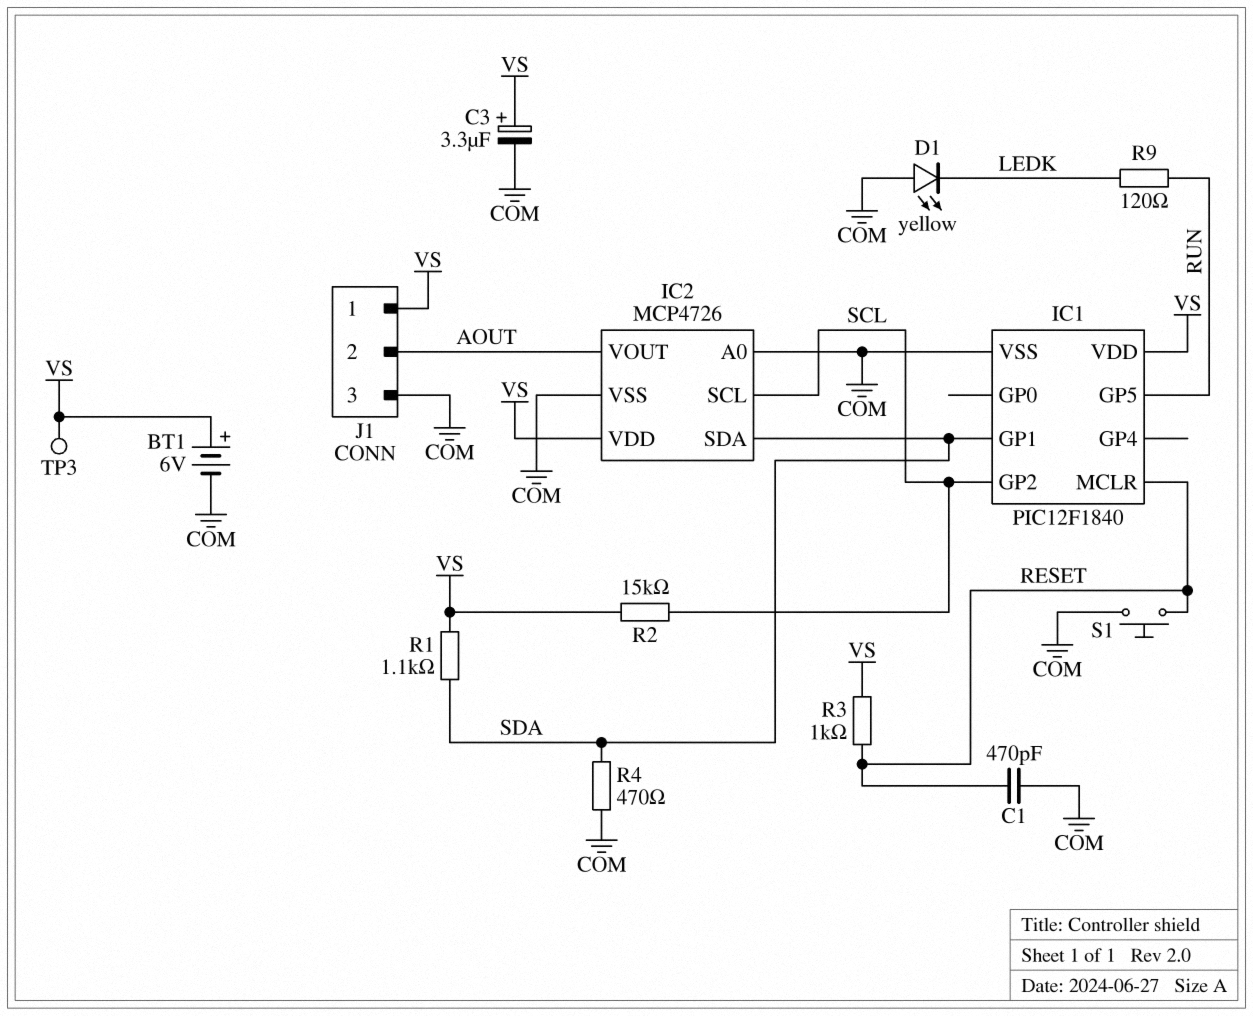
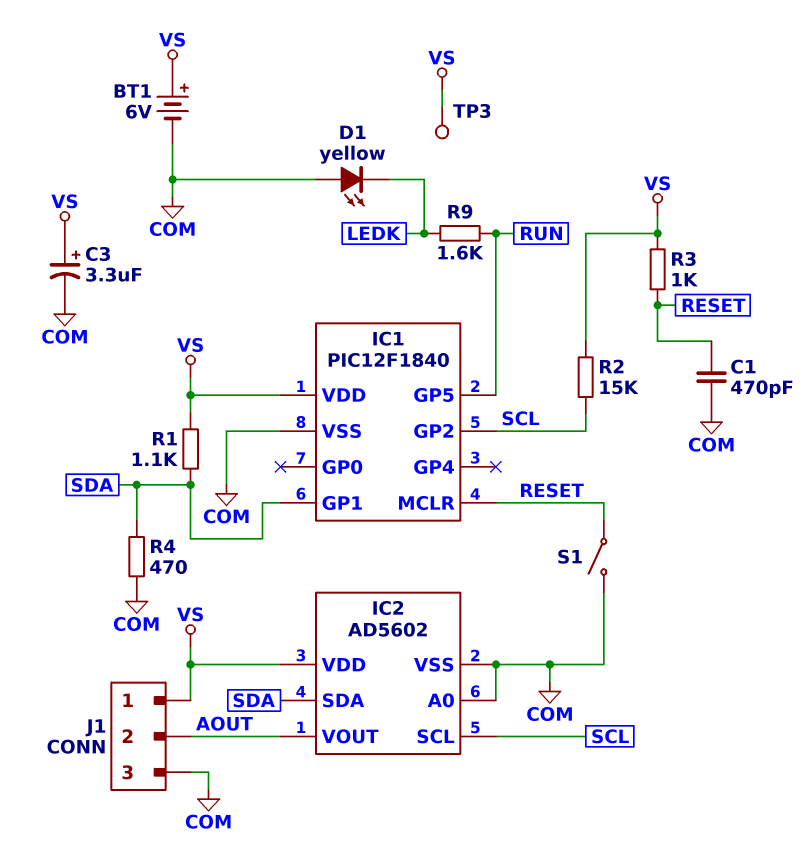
IC2: MCP4726 -> AD5602
R9: 120 (LEDK, RUN) -> 1.6k (LEDK, RUN)
S1: button (COM, RESET) -> switch (COM, RESET)

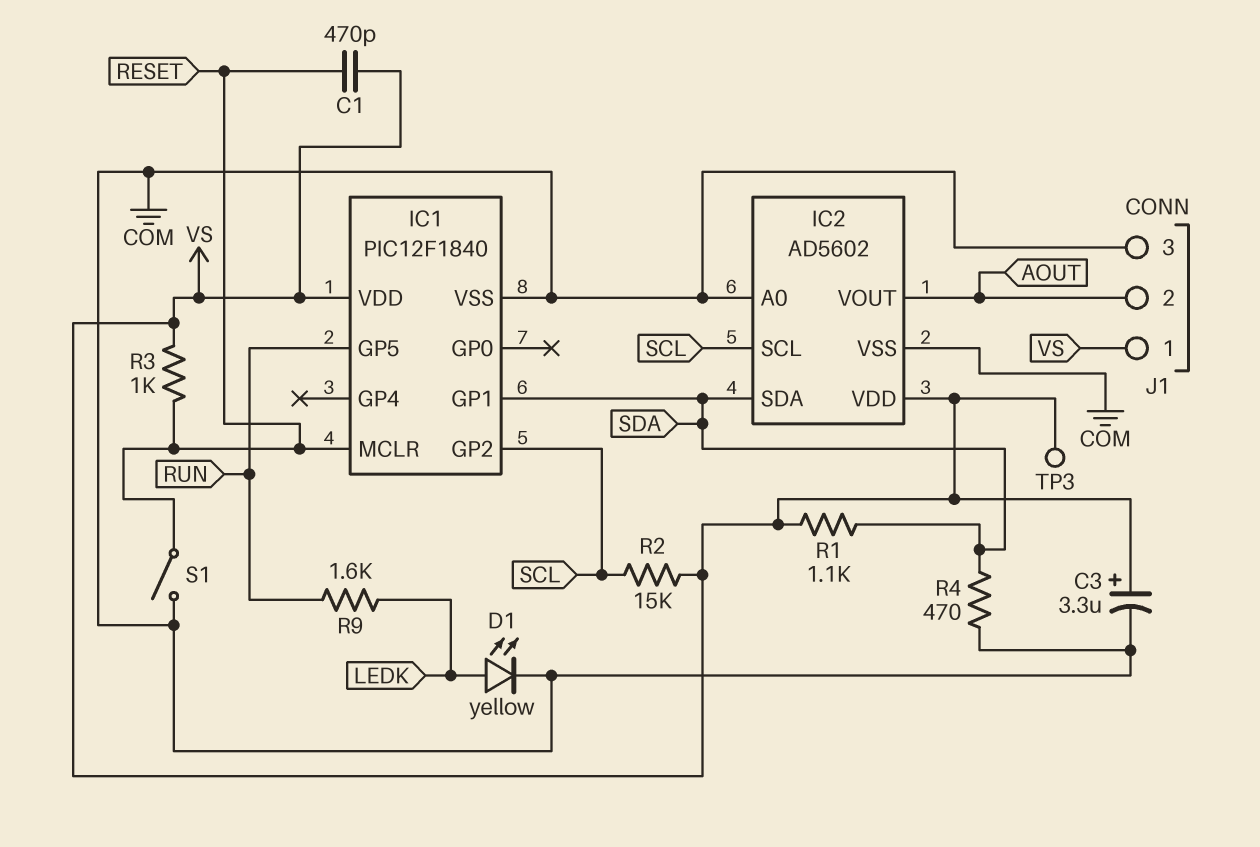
BT1: 6V (plus VS, minus COM) -> none
C1: 470pF (COM, RESET) -> 470pF (RESET, VS)
D1: LED yellow (A COM, K LEDK) -> LED yellow (A LEDK, K COM)

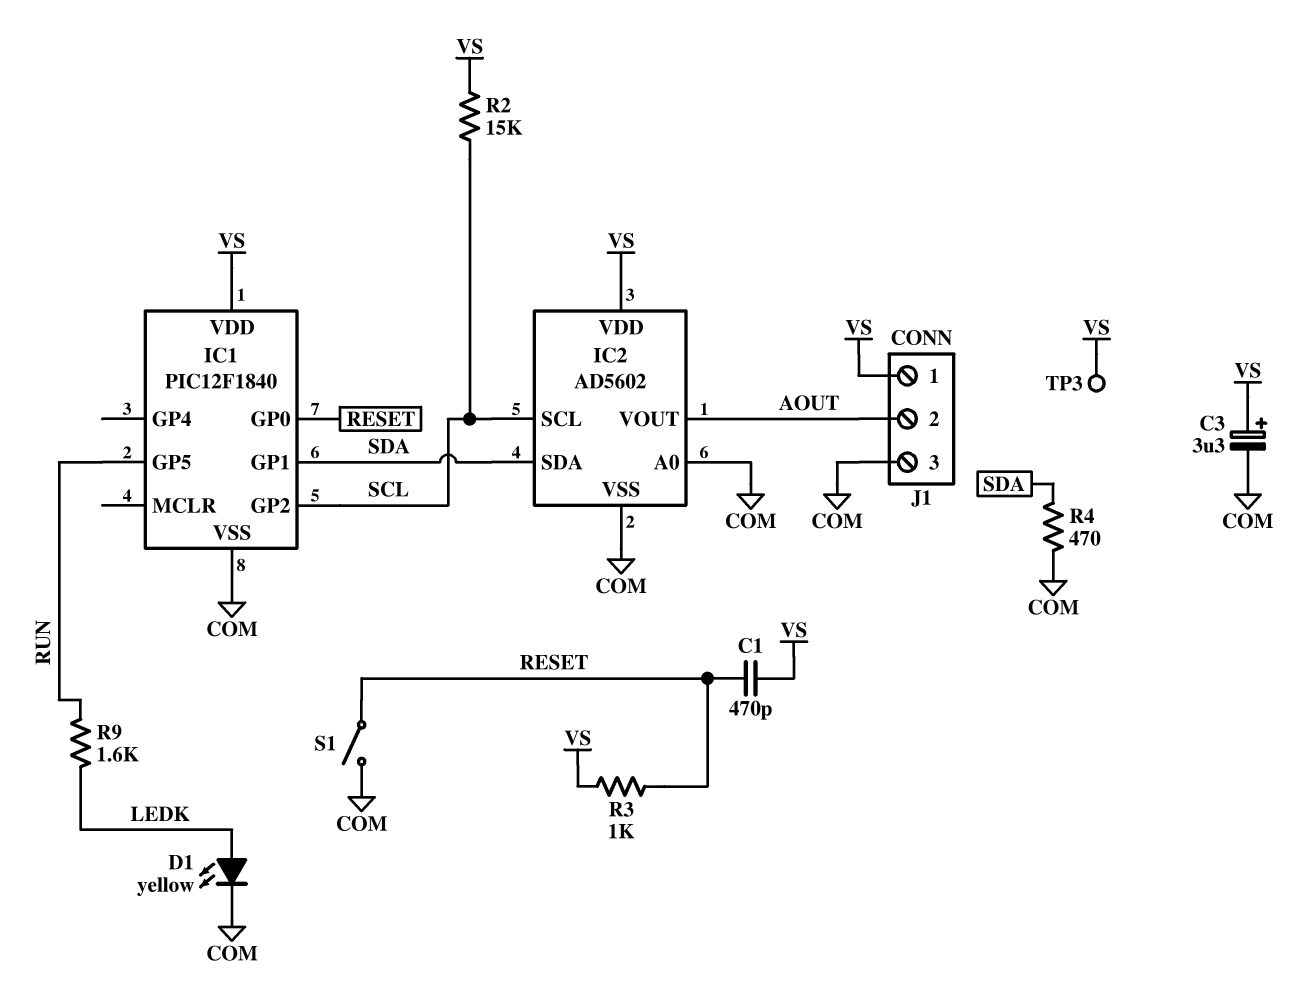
IC1 pin GP0: none -> RESET
IC1 pin MCLR: RESET -> none
R1: 1.1k (SDA, VS) -> none

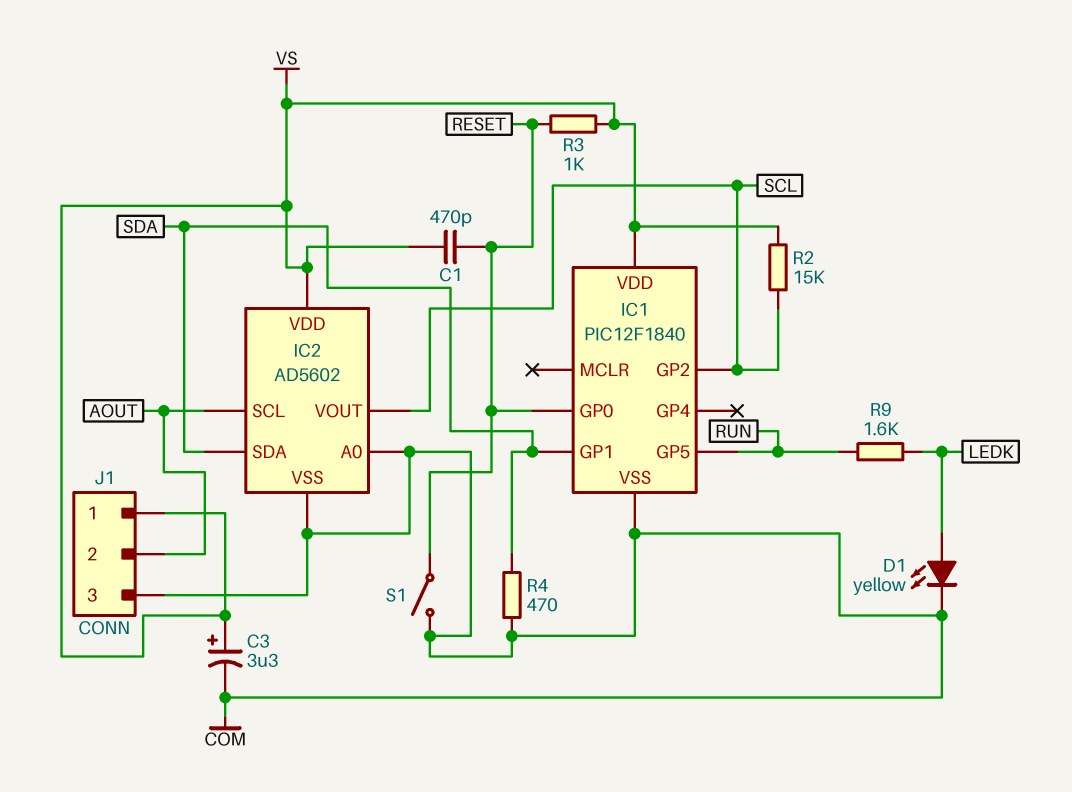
IC2 pin SCL: SCL -> AOUT
IC2 pin VOUT: AOUT -> SCL
TP3: test point (VS) -> none

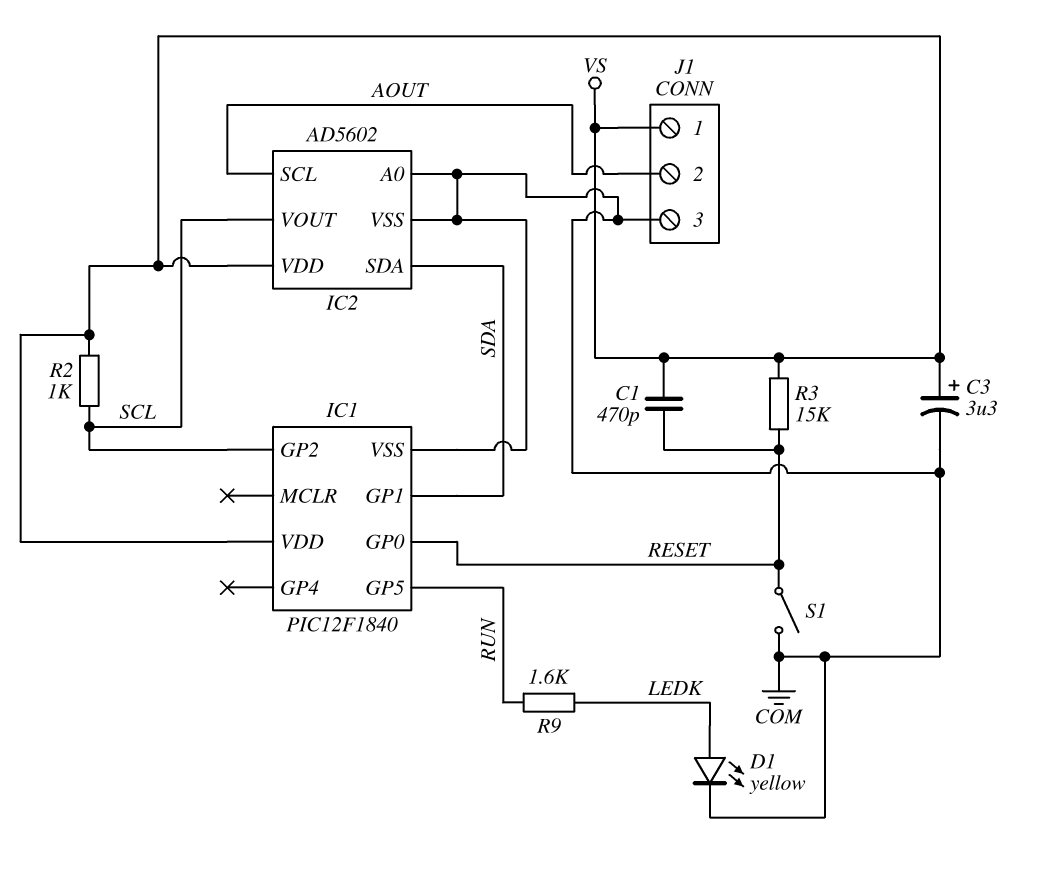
R2: 15k (SCL, VS) -> 1k (SCL, VS)
R3: 1k (RESET, VS) -> 15k (RESET, VS)
R4: 470 (COM, SDA) -> none

